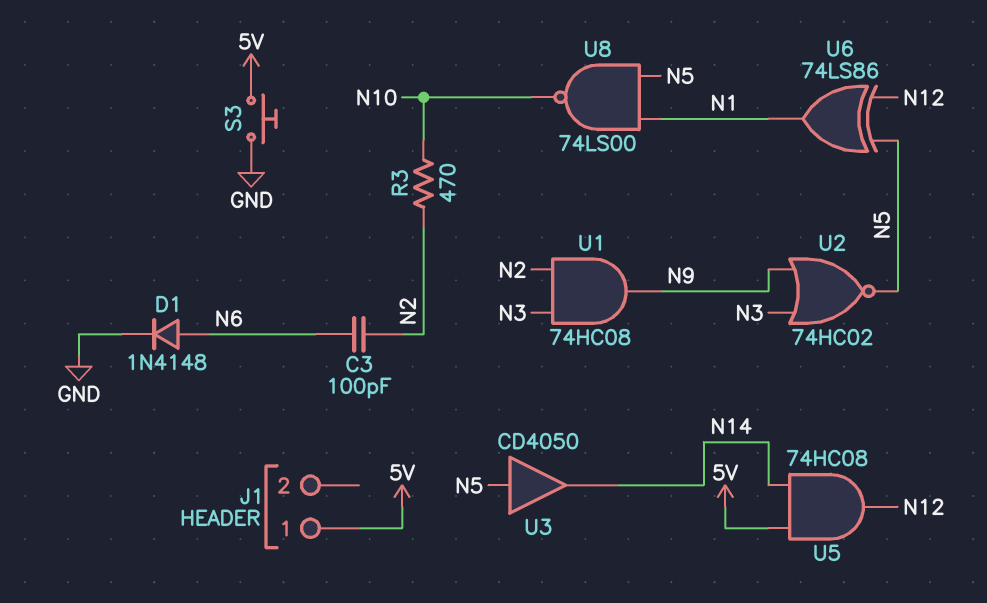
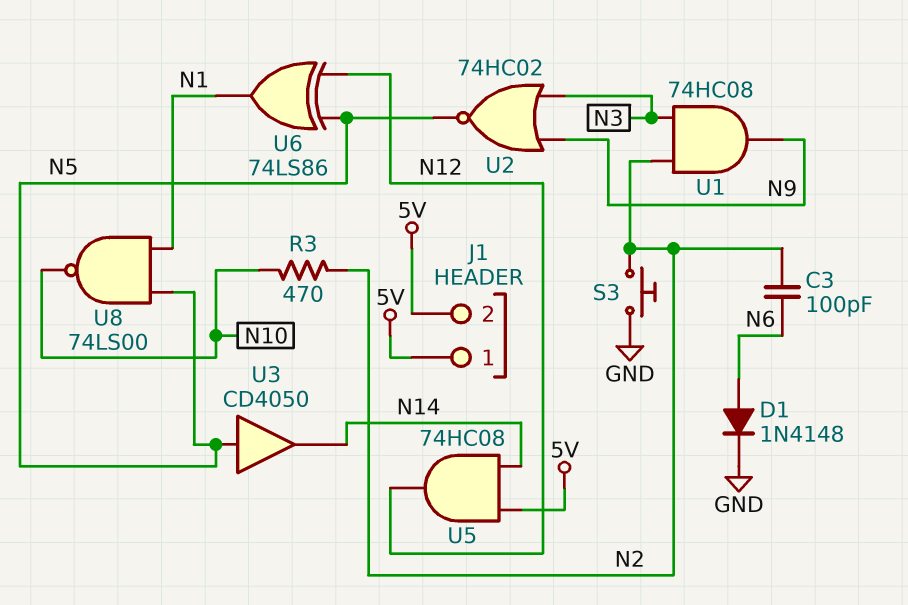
J1 pin 2: none -> 5V
S3: button (5V, GND) -> button (GND, N2)

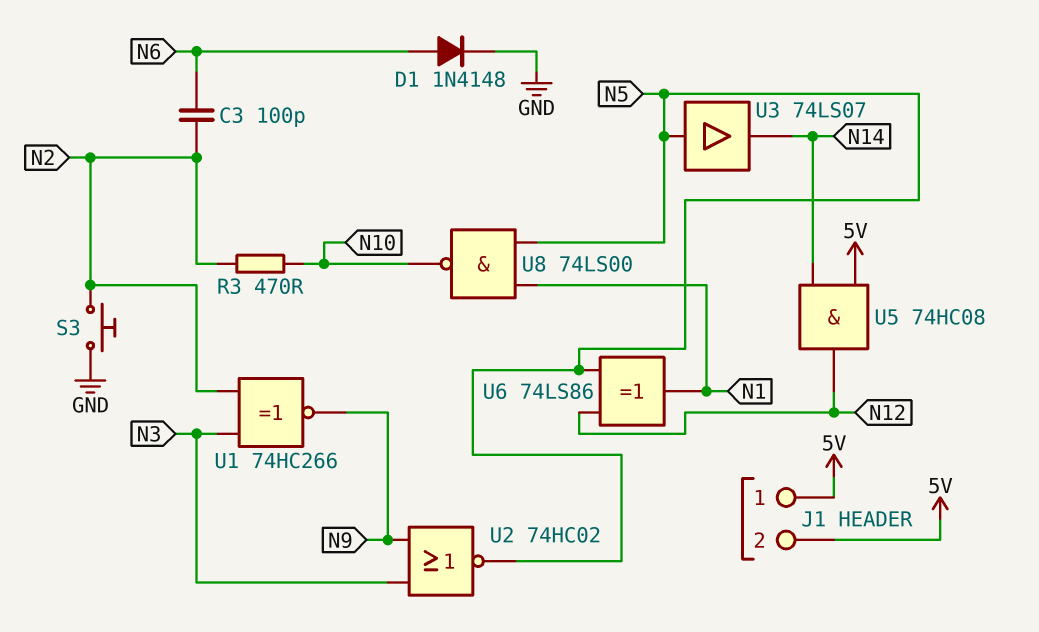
U1: AND 74HC08 (in N2, in N3, out N9) -> XNOR 74HC266 (in N2, in N3, out N9)
U3: buffer CD4050 (in N5, out N14) -> buffer 74LS07 (in N5, out N14)

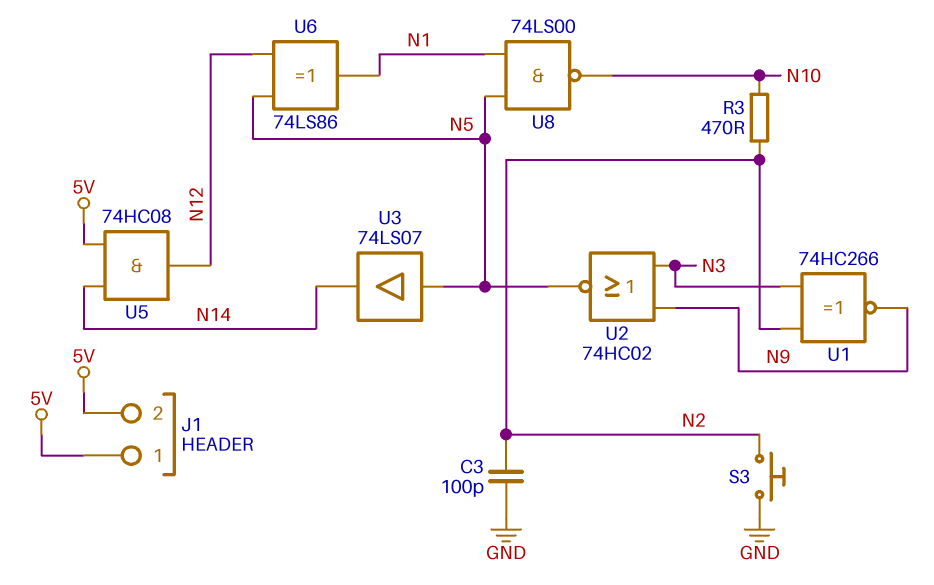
C3: 100pF (N2, N6) -> 100pF (GND, N2)
D1: diode 1N4148 (A N6, K GND) -> none

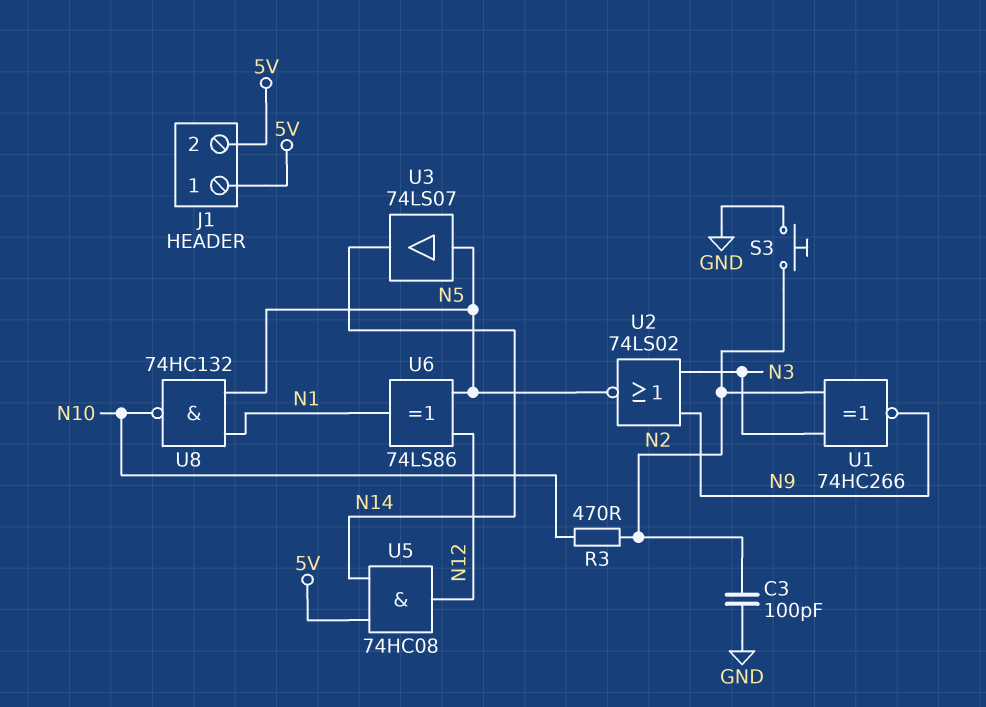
U2: NOR 74HC02 (in N3, in N9, out N5) -> NOR 74LS02 (in N3, in N9, out N5)
U8: NAND 74LS00 (in N1, in N5, out N10) -> NAND 74HC132 (in N1, in N5, out N10)

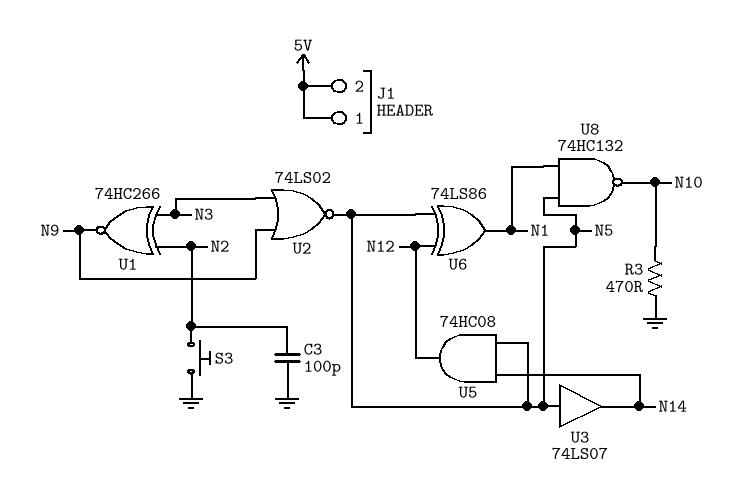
R3: 470 (N2, N10) -> 470 (GND, N10)
U5: AND 74HC08 (in 5V, in N14, out N12) -> AND 74HC08 (in N5, in N14, out N12)

